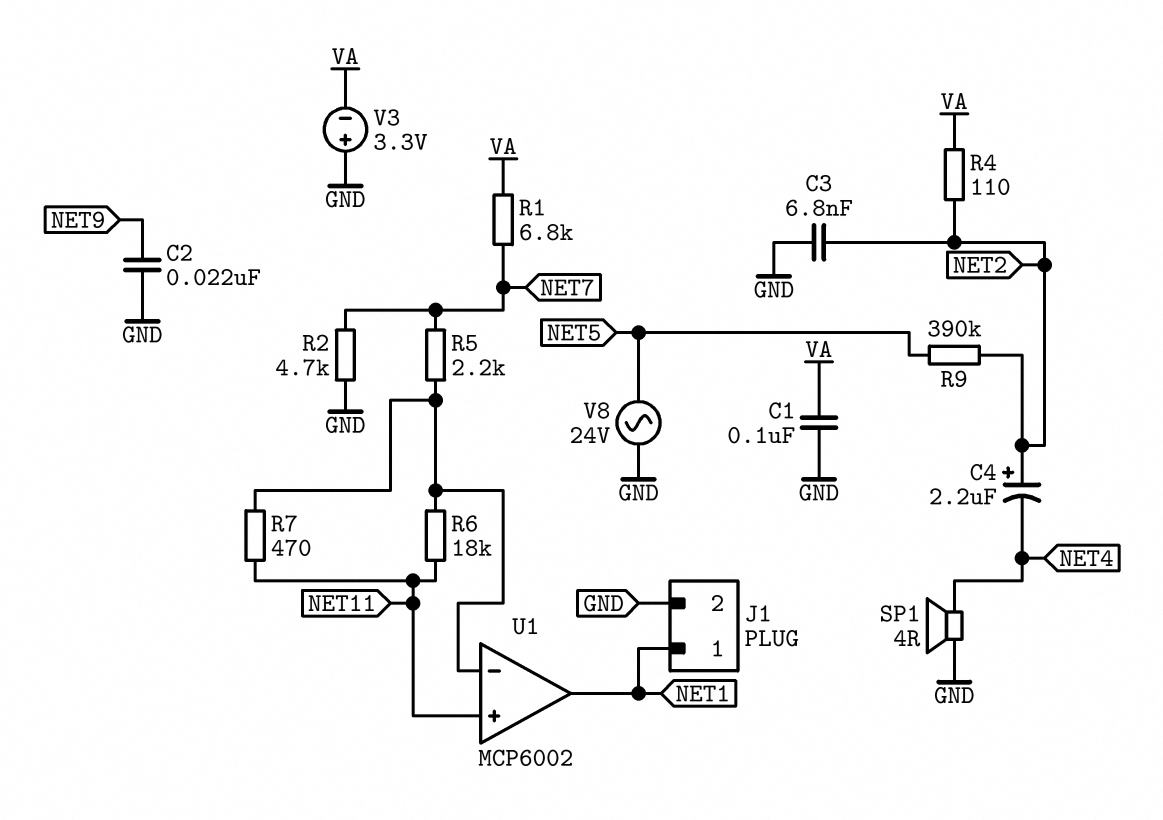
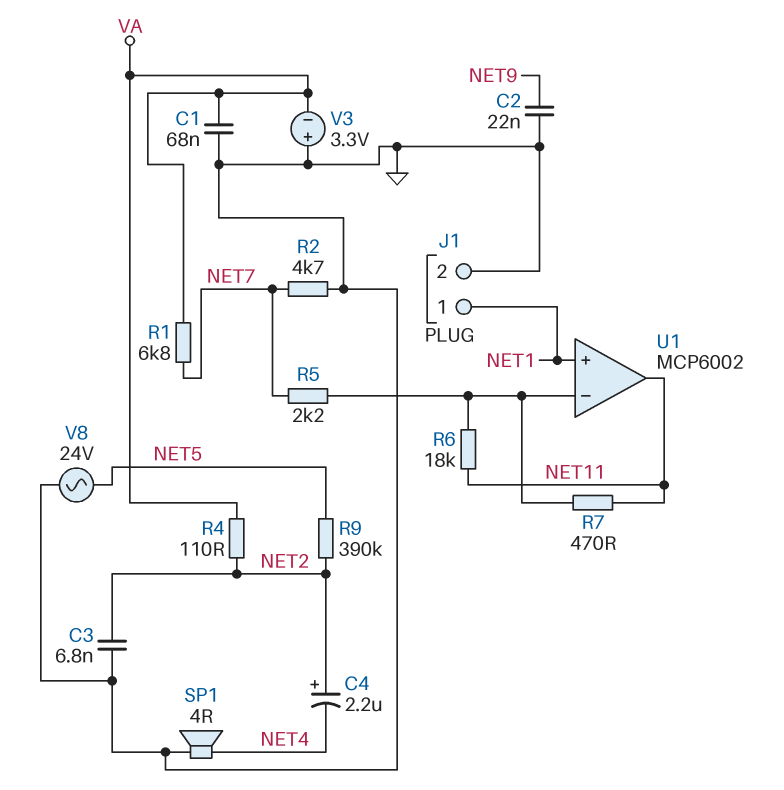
C1: 100nF (GND, VA) -> 68nF (GND, VA)
U1 pin in+: NET11 -> NET1
U1 pin out: NET1 -> NET11

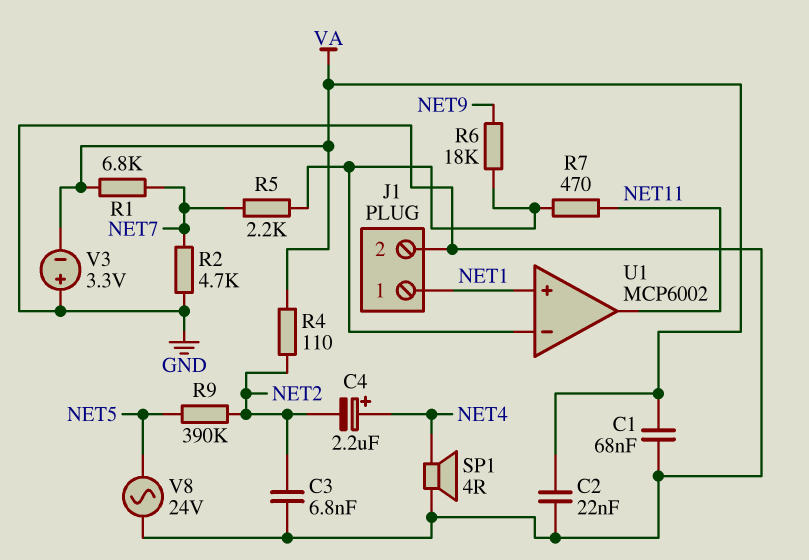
C2: 22nF (GND, NET9) -> 22nF (GND, VA)
C4: 2.2uF (plus NET2, minus NET4) -> 2.2uF (plus NET4, minus NET2)
R6: 18k (NET11, U1/in-) -> 18k (NET9, U1/in-)

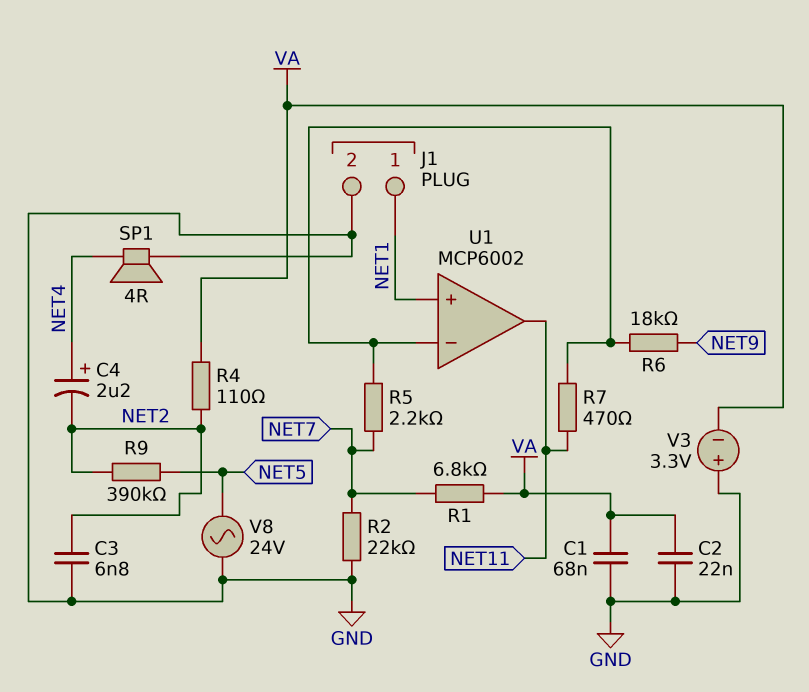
R2: 4.7k (GND, NET7) -> 22k (GND, NET7)

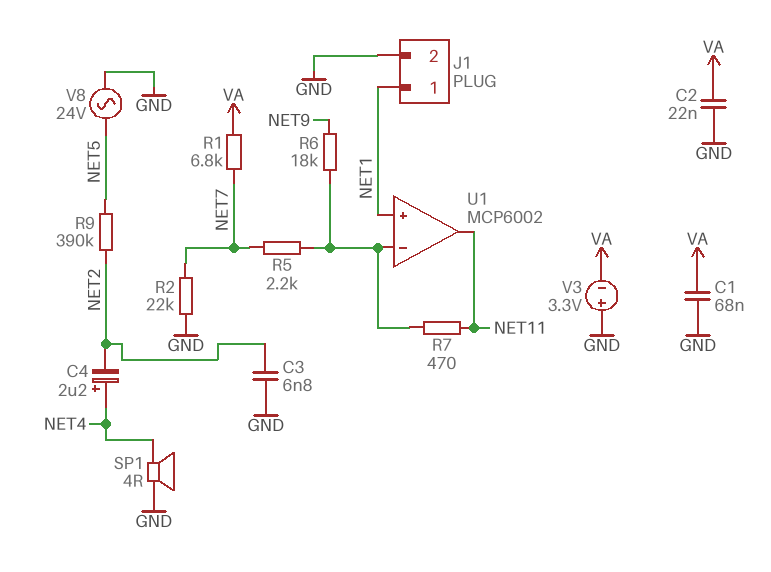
R4: 110 (NET2, VA) -> none

